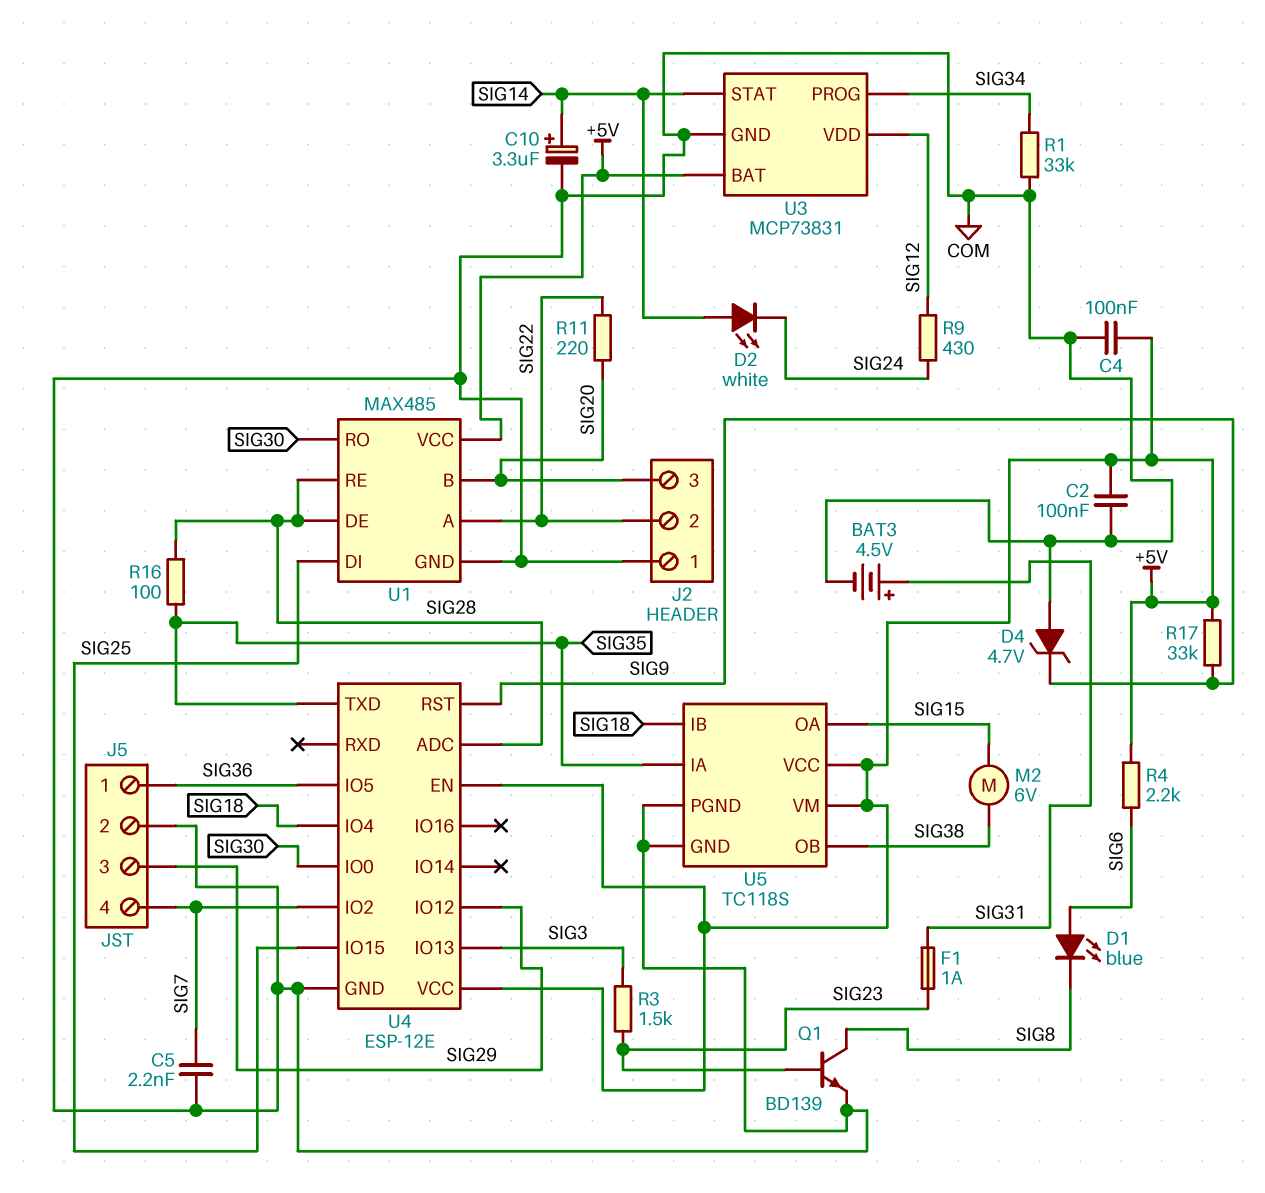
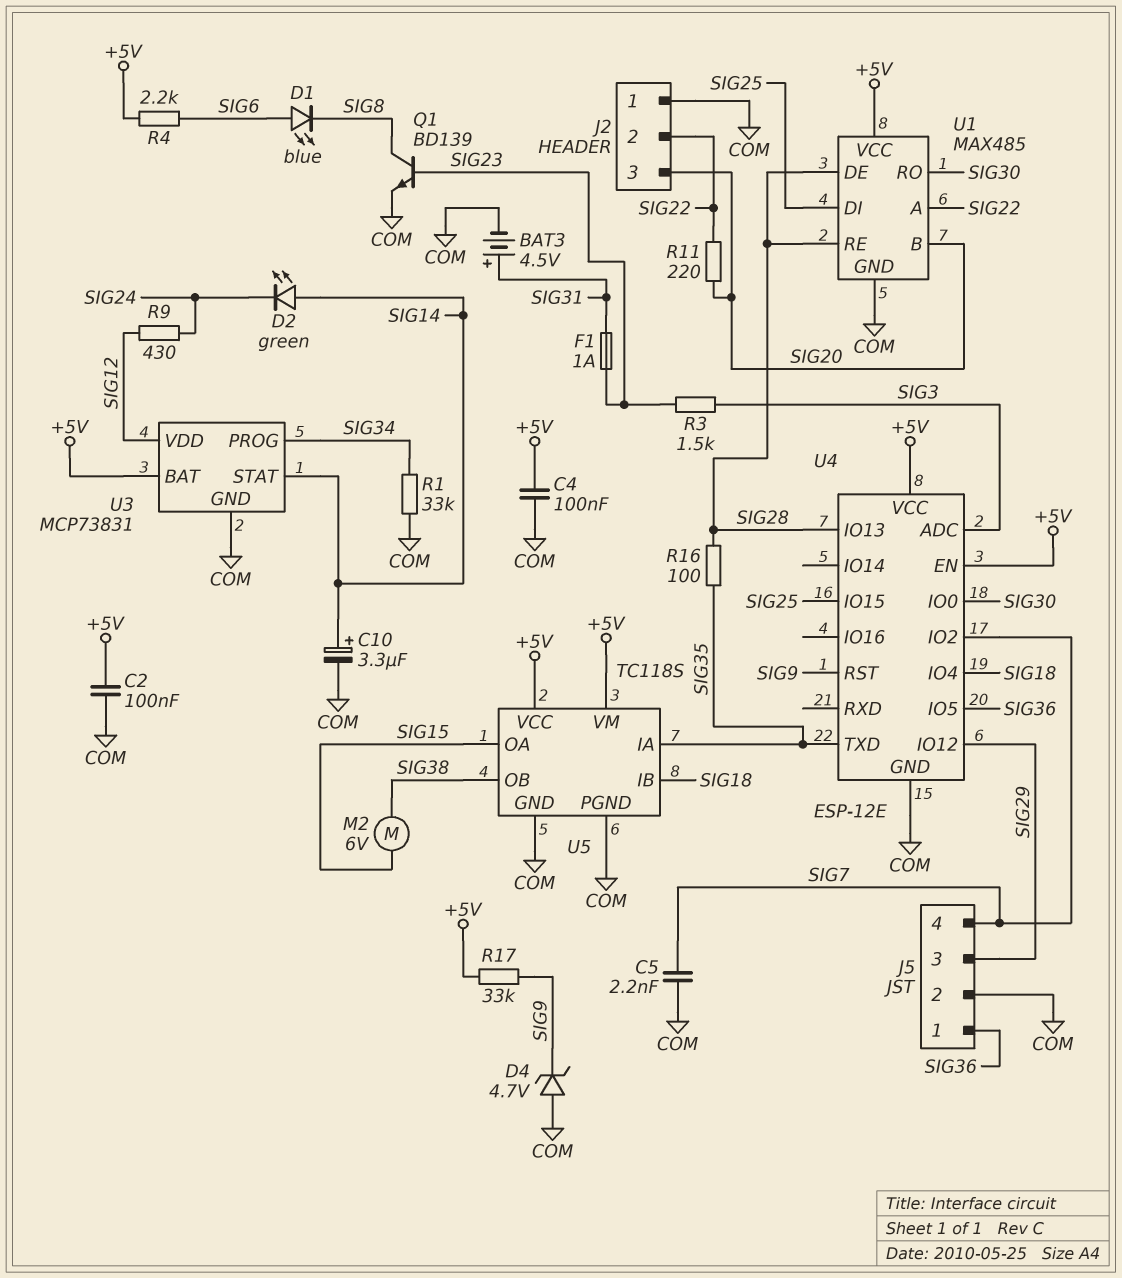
D2: LED white (A SIG14, K SIG24) -> LED green (A SIG14, K SIG24)
U4 pin ADC: SIG28 -> SIG3
U4 pin IO13: SIG3 -> SIG28

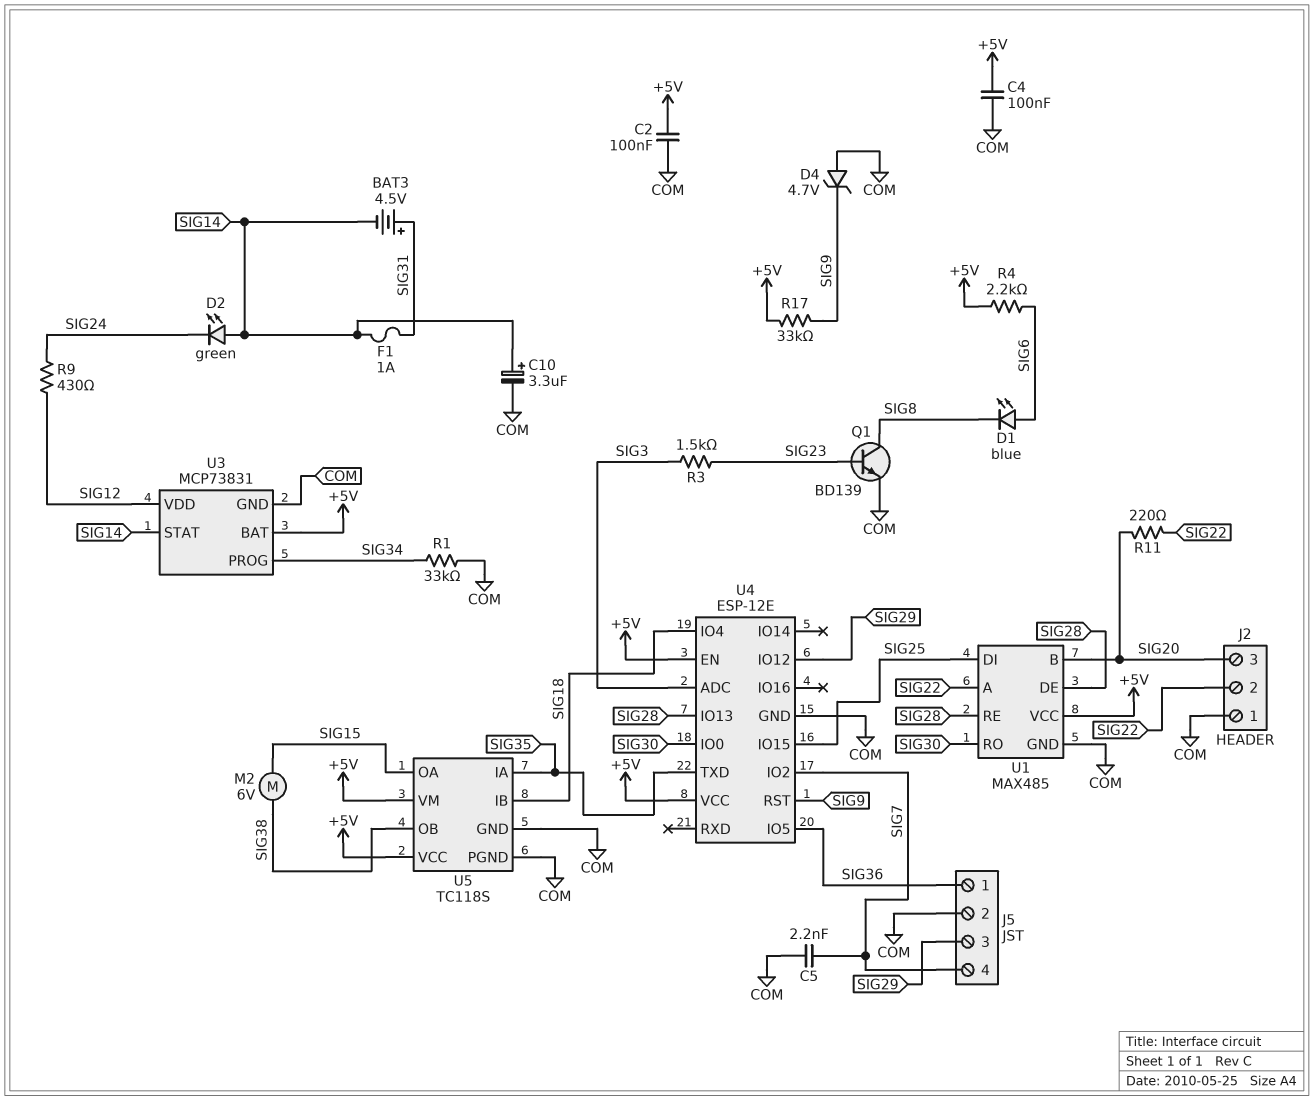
BAT3: 4.5V (plus SIG31, minus COM) -> 4.5V (plus SIG31, minus SIG14)
F1: 1A (SIG23, SIG31) -> 1A (SIG14, SIG31)
R16: 100 (SIG28, SIG35) -> none

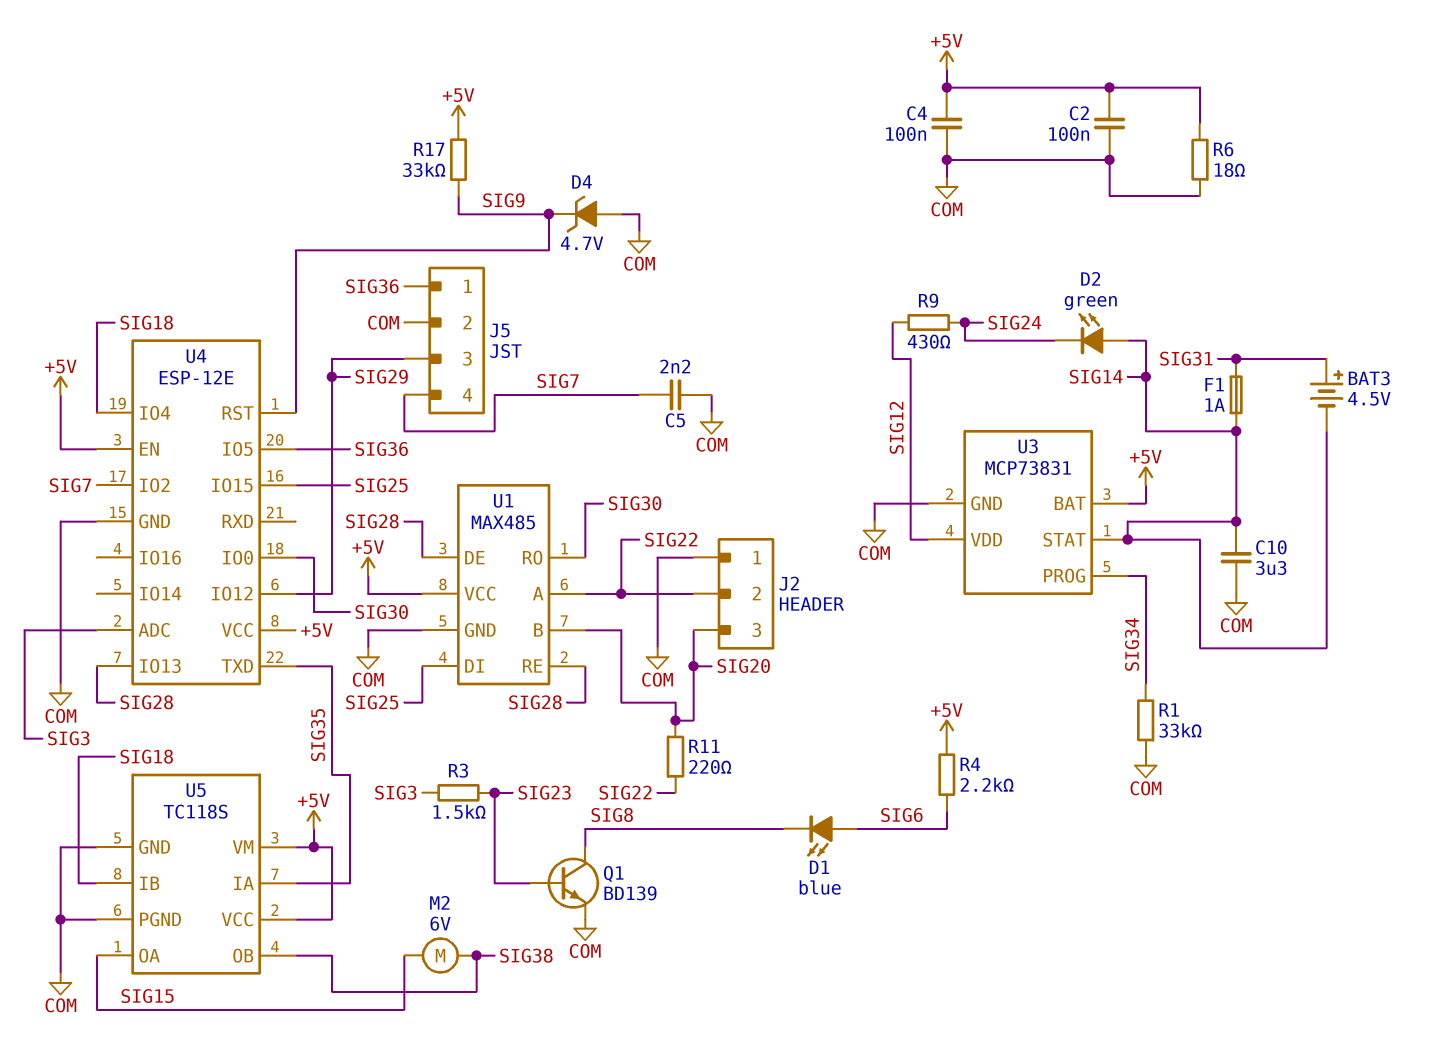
C10: 3.3uF (plus SIG14, minus COM) -> 3.3uF (COM, SIG14)
R6: none -> 18 (+5V, COM)

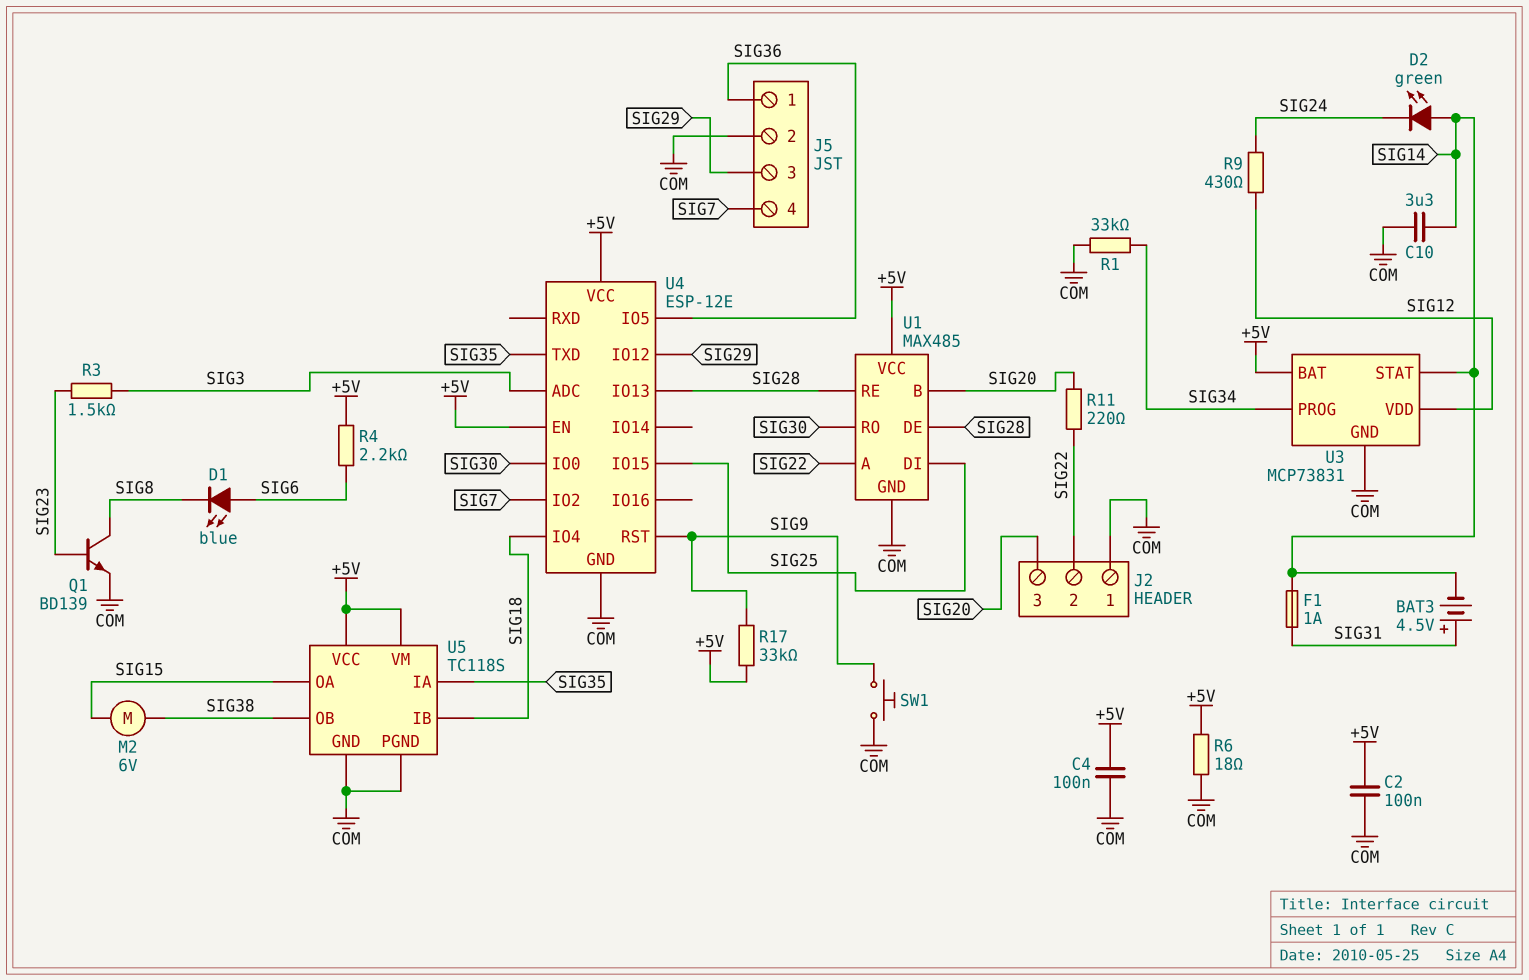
C5: 2.2nF (COM, SIG7) -> none
D4: zener 4.7V (A COM, K SIG9) -> none
SW1: none -> button (COM, SIG9)

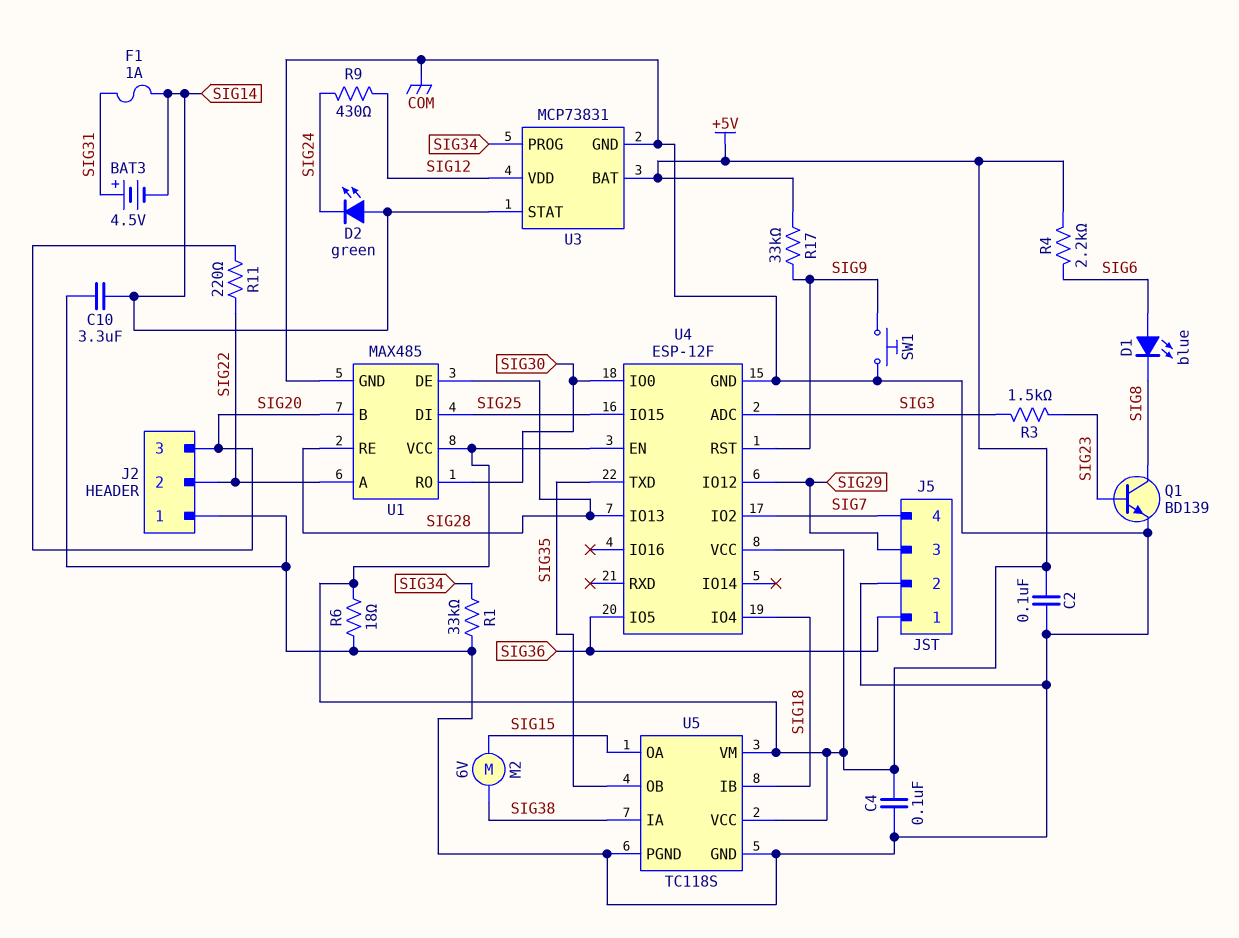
U4: ESP-12E -> ESP-12F
U5 pin IA: SIG35 -> SIG38
U5 pin OB: SIG38 -> SIG35

